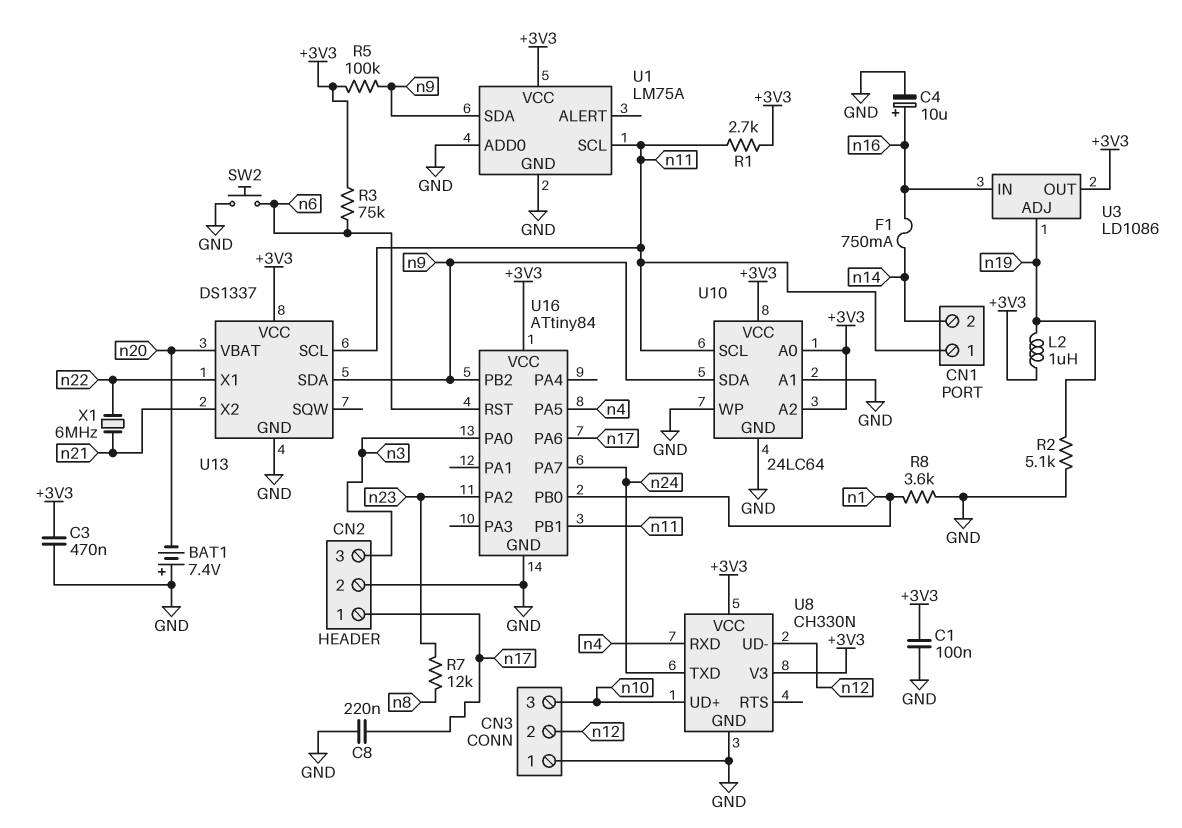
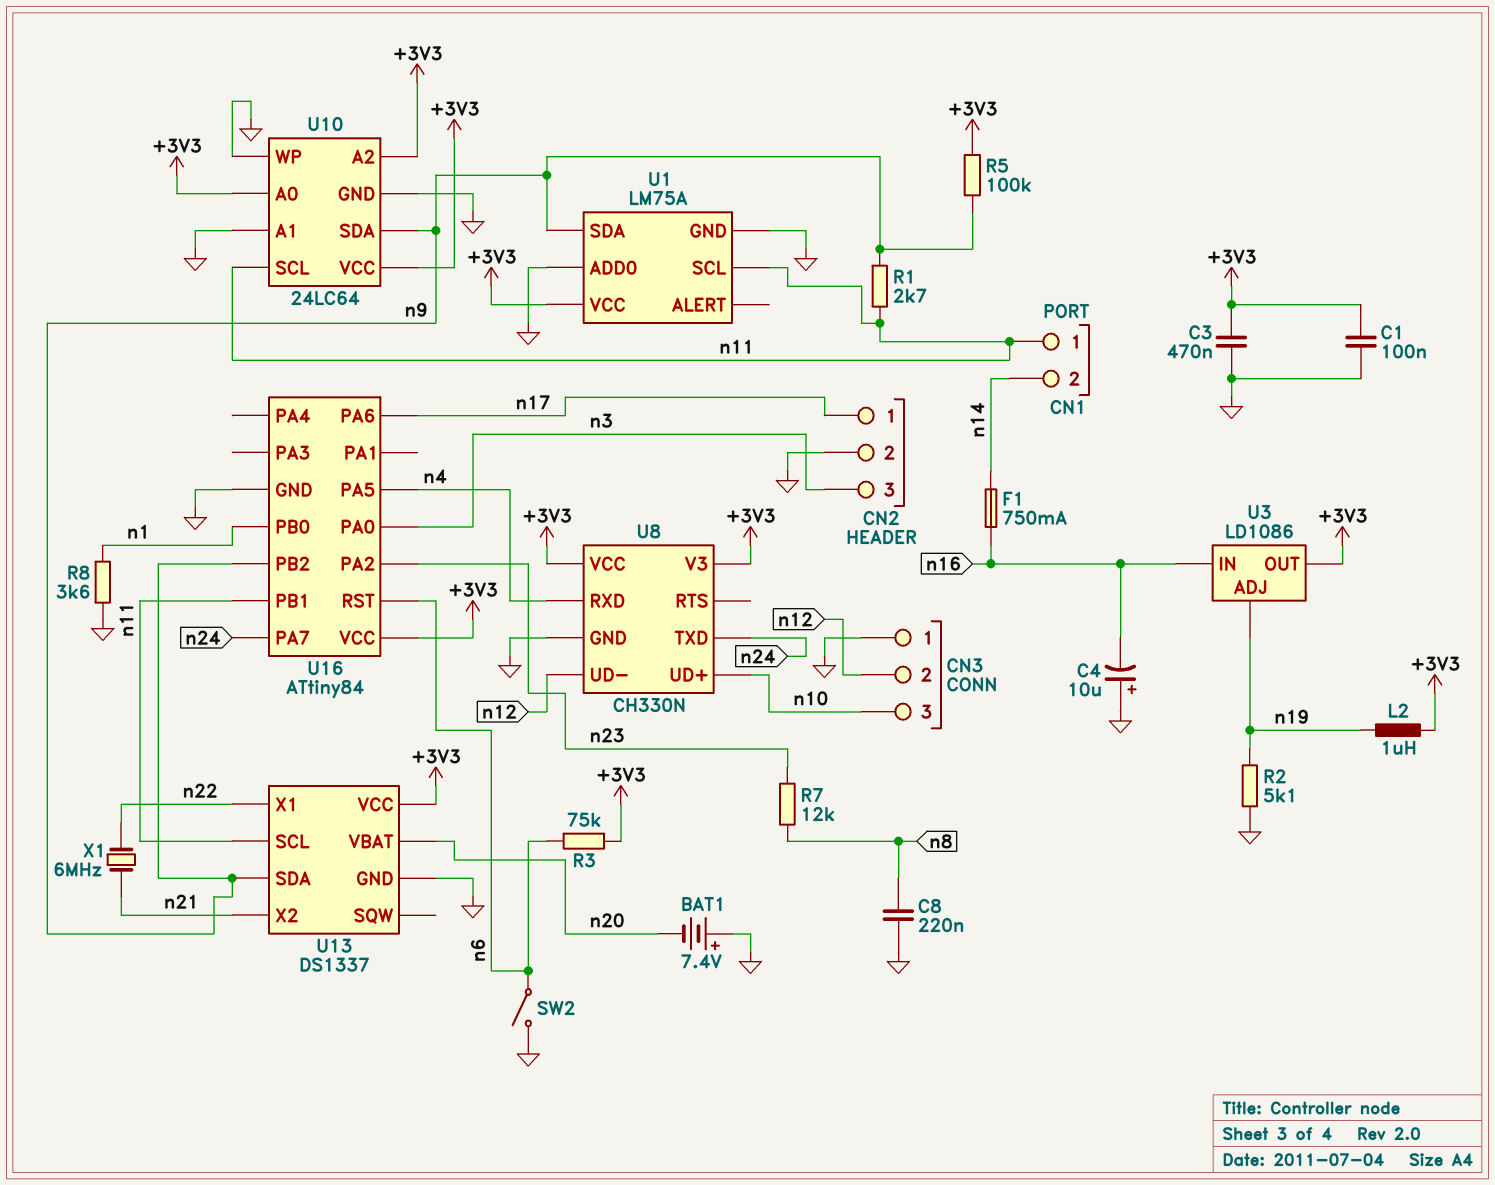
C4: 10uF (plus n16, minus GND) -> 10uF (plus GND, minus n16)
C8: 220nF (GND, n17) -> 220nF (GND, n8)
R1: 2.7k (+3V3, n11) -> 2.7k (n9, n11)
SW2: button (GND, n6) -> switch (GND, n6)

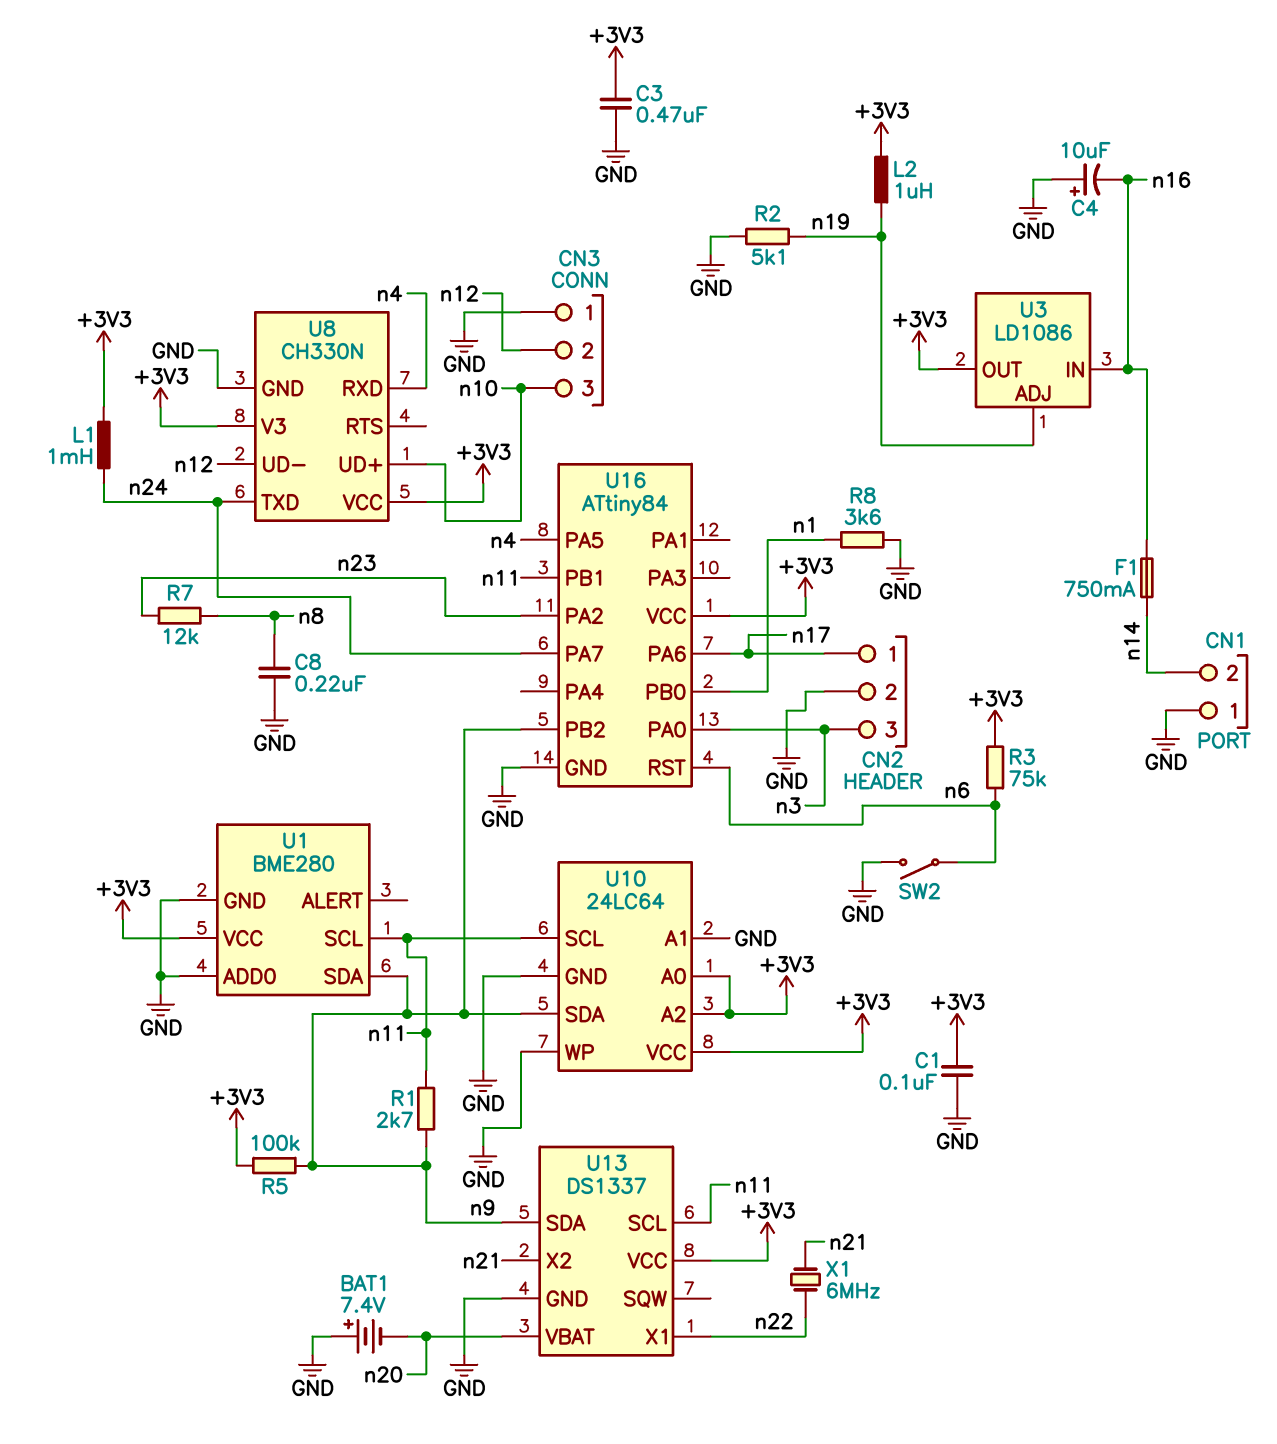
CN1 pin 1: n11 -> GND
L1: none -> 1mH (+3V3, n24)
U1: LM75A -> BME280

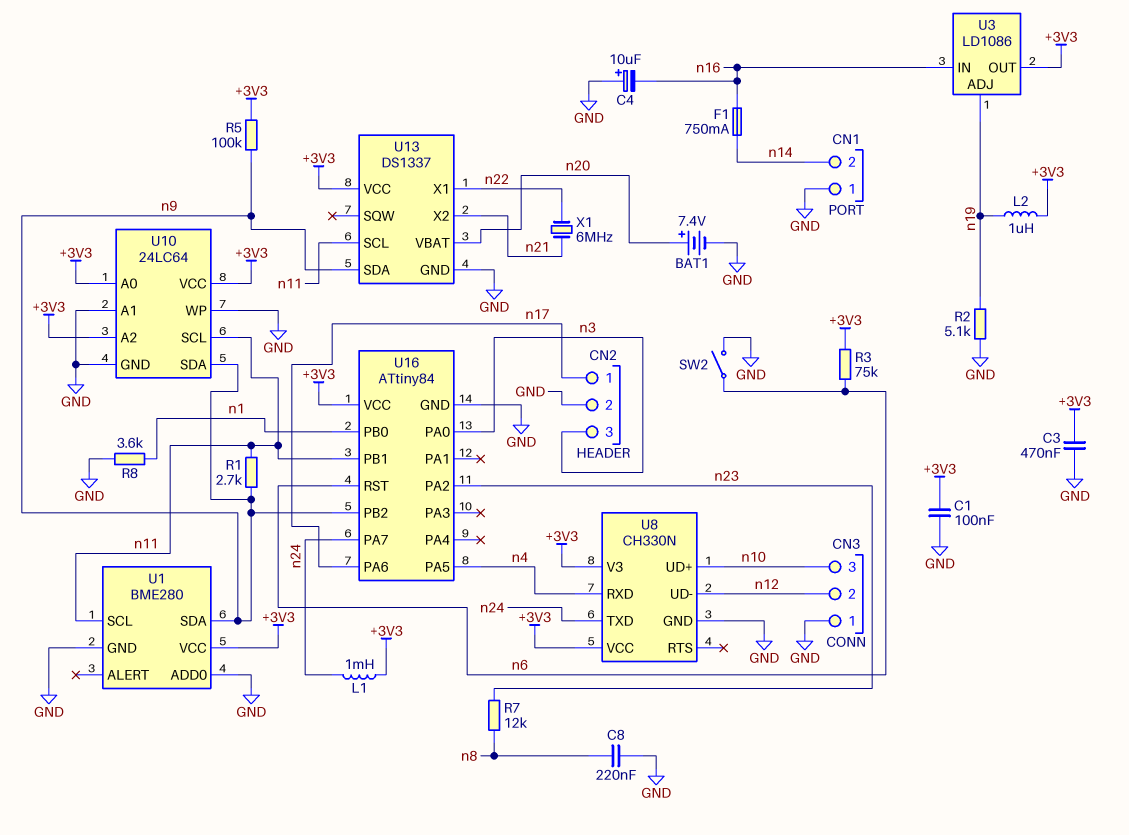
BAT1: 7.4V (plus GND, minus n20) -> 7.4V (plus n20, minus GND)

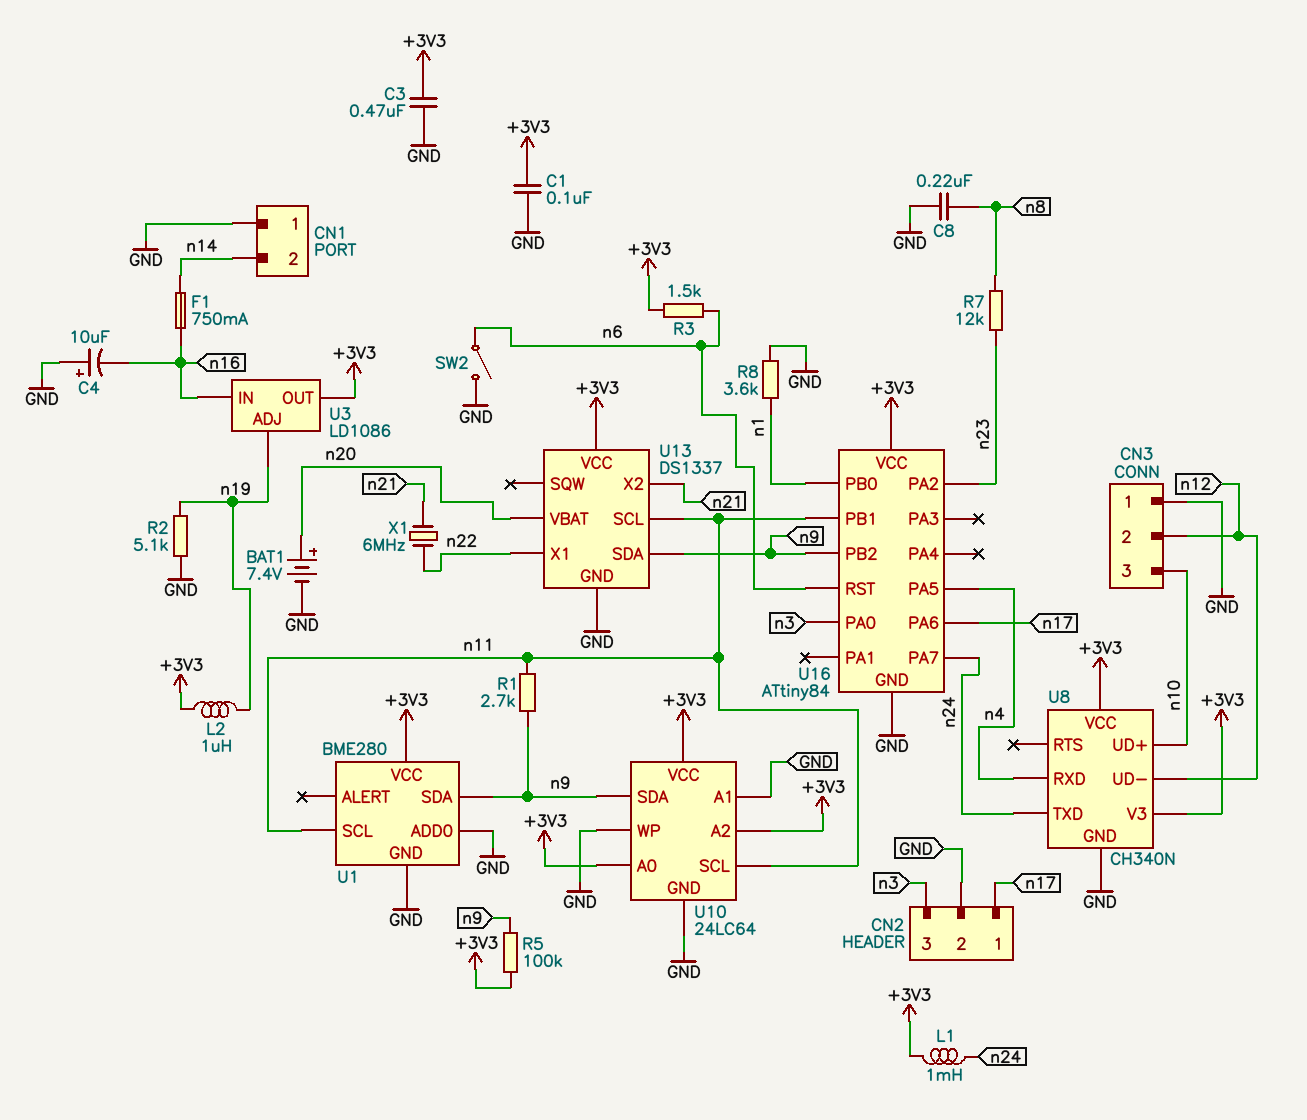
R3: 75k (+3V3, n6) -> 1.5k (+3V3, n6)
U8: CH330N -> CH340N

